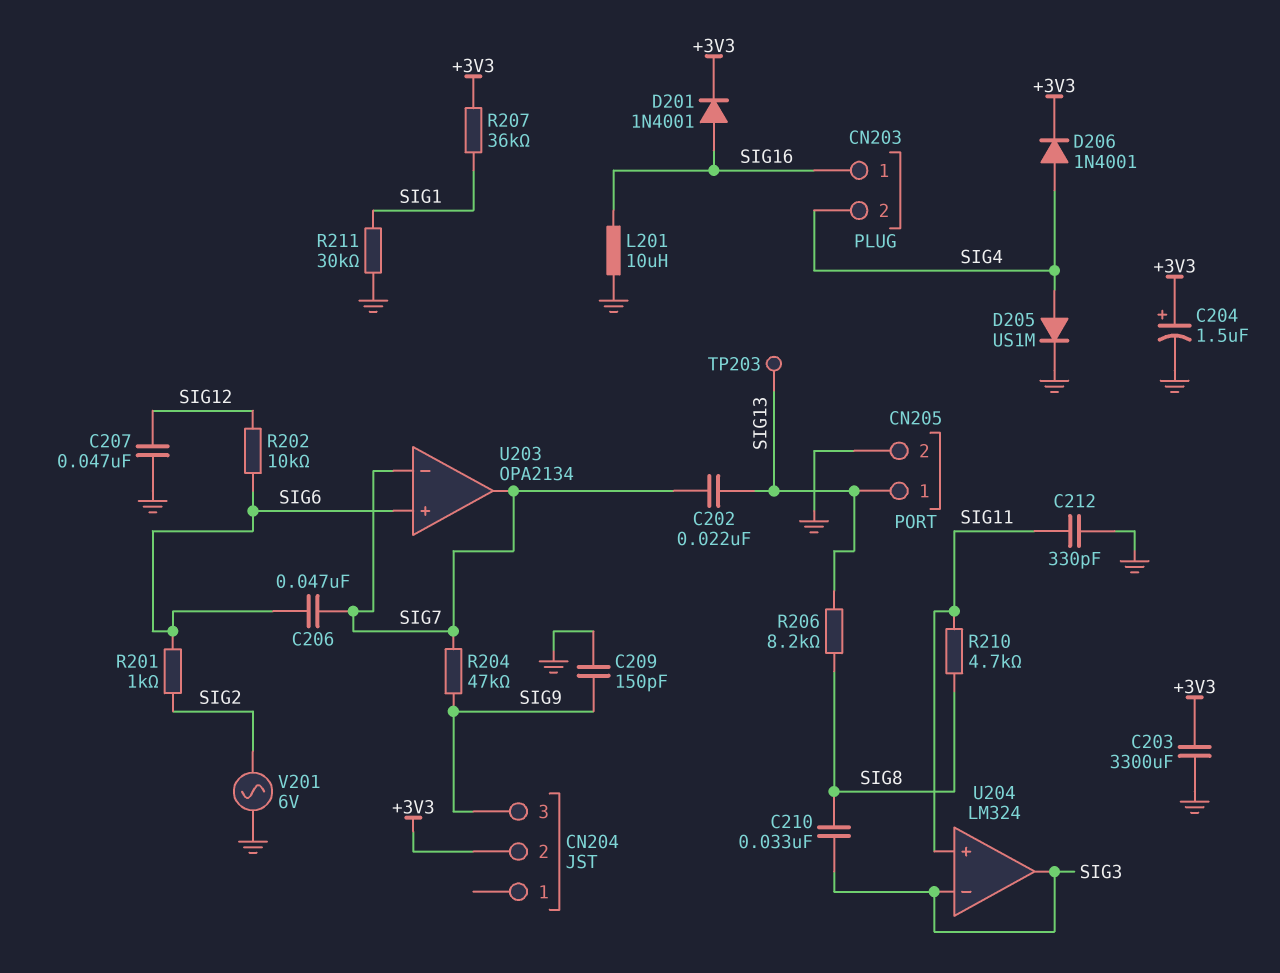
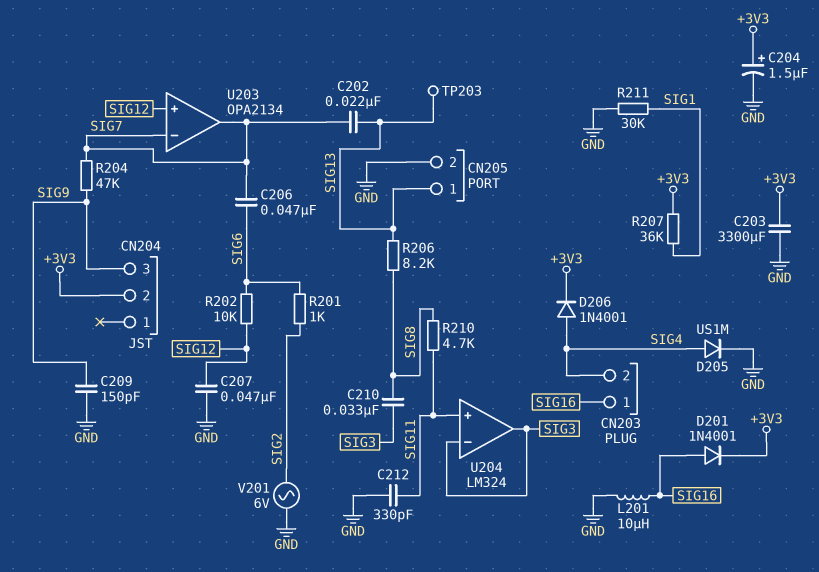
U203 pin in+: SIG6 -> SIG12

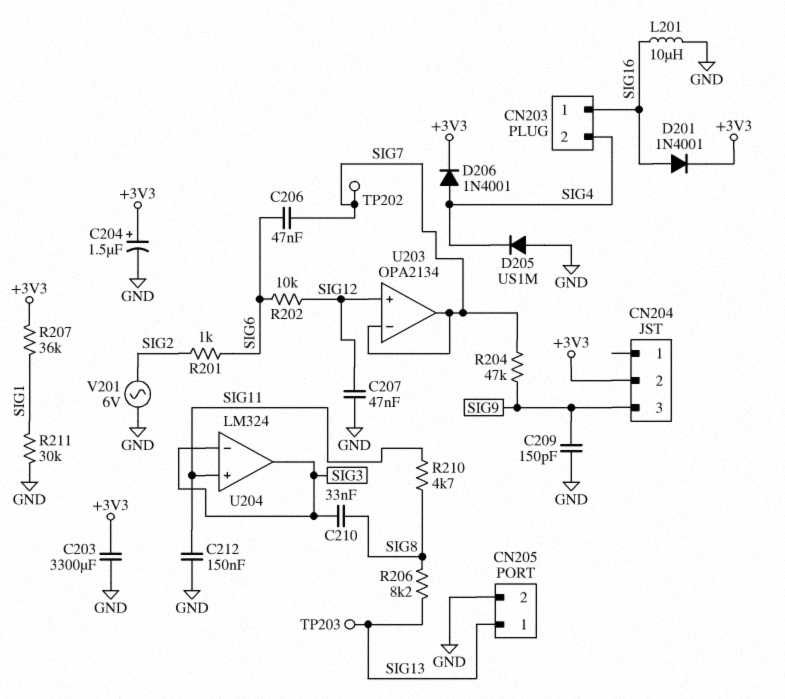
C202: 22nF (SIG7, SIG13) -> none
C212: 330pF (GND, SIG11) -> 150nF (GND, SIG11)
D205: diode US1M (A SIG4, K GND) -> diode US1M (A GND, K SIG4)
TP202: none -> test point (SIG7)

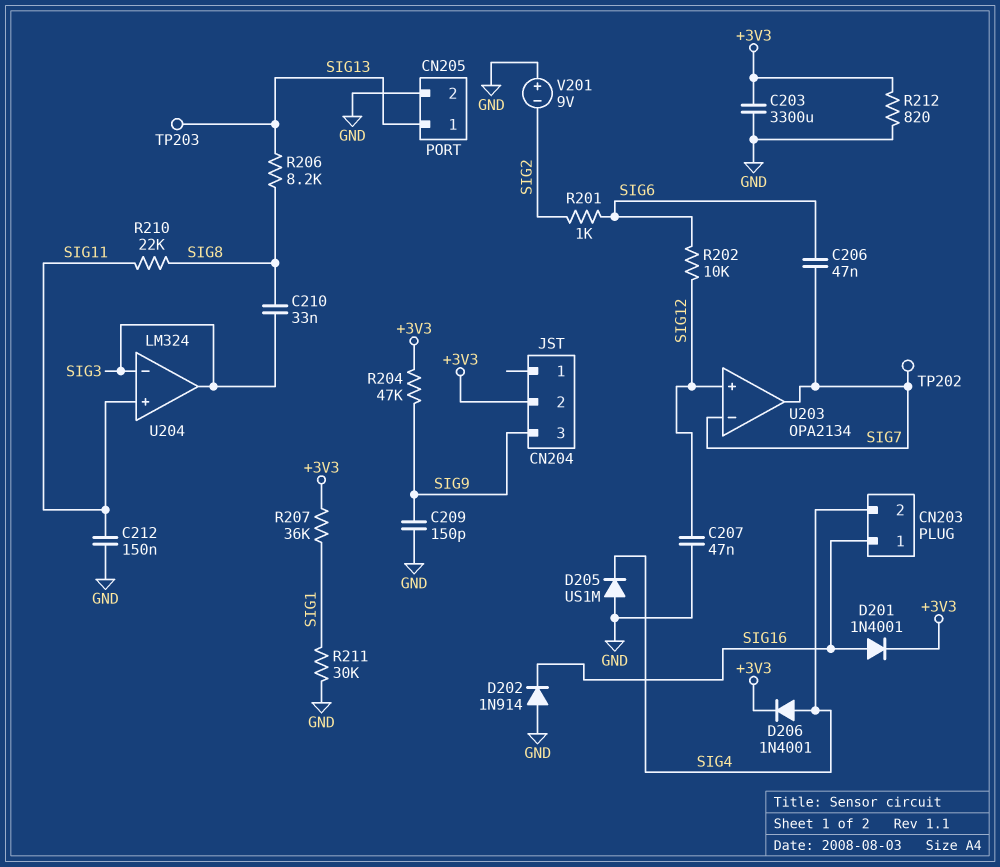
C204: 1.5uF (plus +3V3, minus GND) -> none
D202: none -> diode 1N914 (A GND, K SIG16)
L201: 10uH (GND, SIG16) -> none
R204: 47k (SIG7, SIG9) -> 47k (+3V3, SIG9)
R210: 4.7k (SIG8, SIG11) -> 22k (SIG8, SIG11)
R212: none -> 820 (+3V3, GND)
V201: AC 6V (GND, SIG2) -> 9V (plus GND, minus SIG2)

